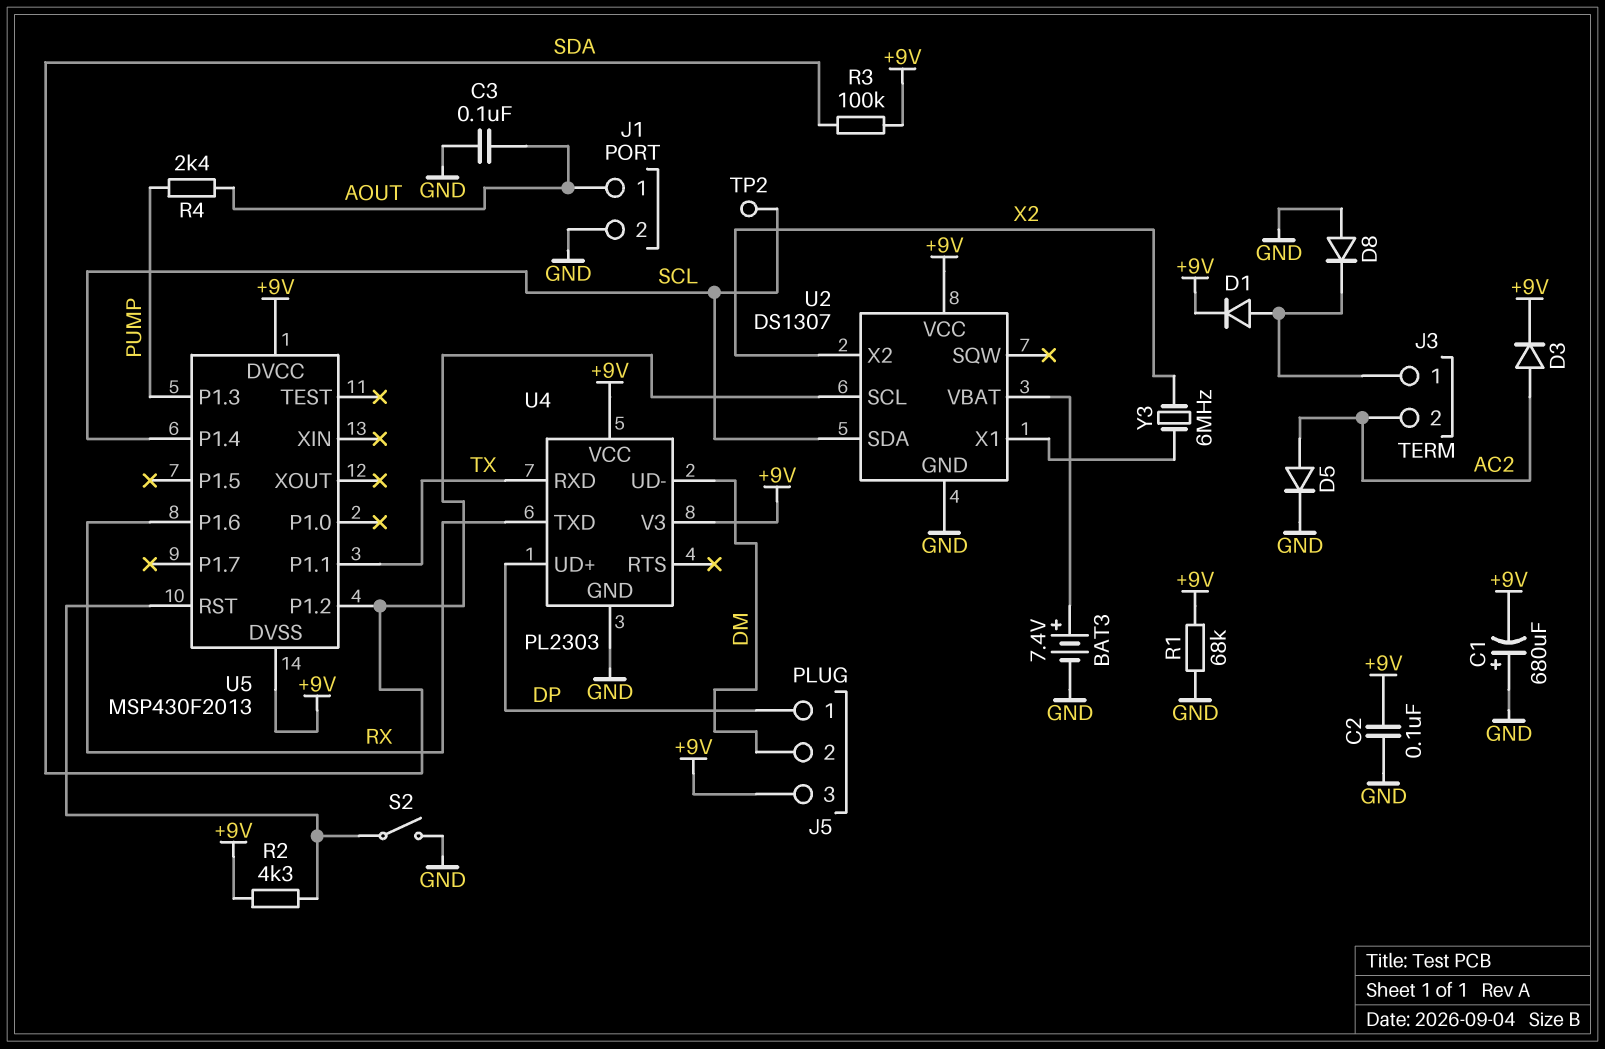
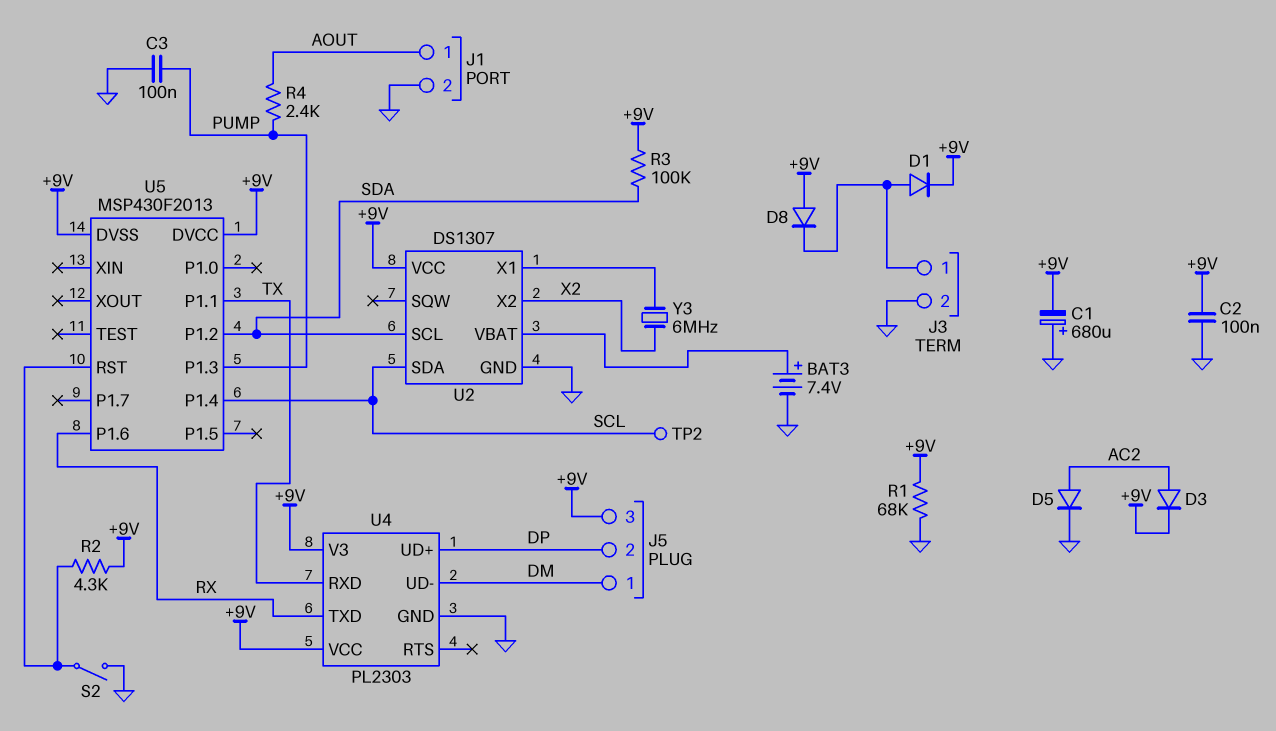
C3: 100nF (AOUT, GND) -> 100nF (GND, PUMP)
D8: diode (A GND, K J3/1) -> diode (A +9V, K J3/1)
J3 pin 2: AC2 -> GND
J5 pin 1: DP -> DM
J5 pin 2: DM -> DP

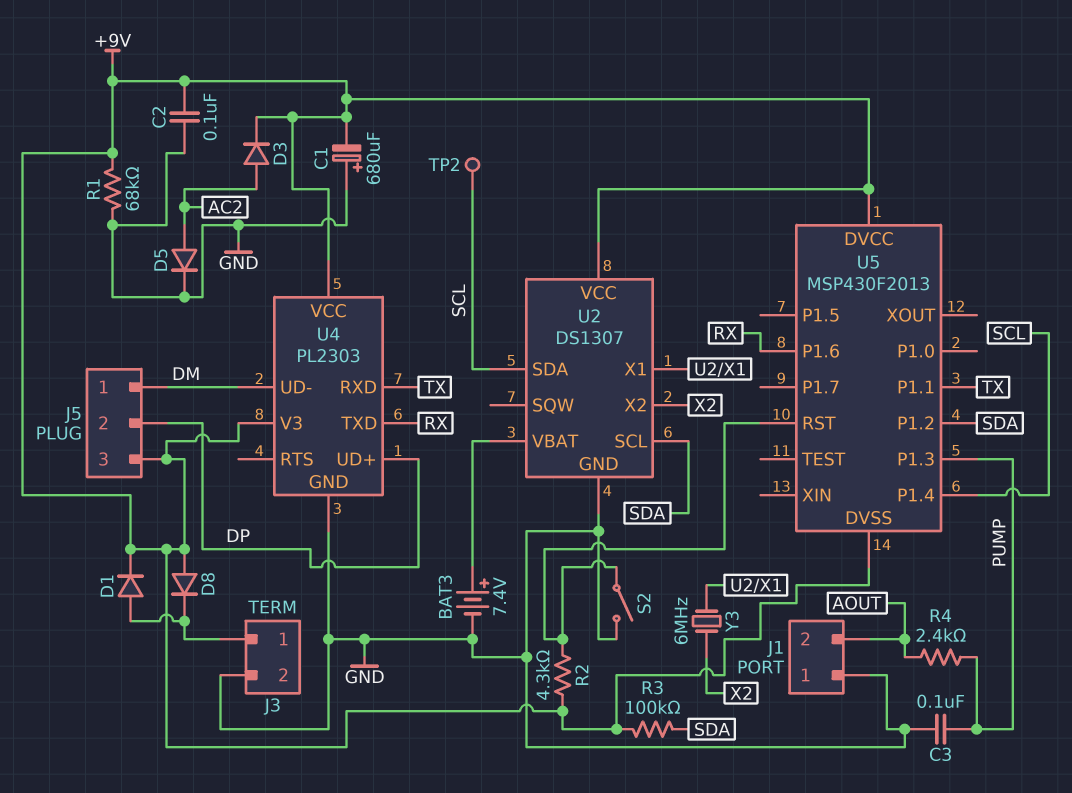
J1 pin 1: AOUT -> GND
J1 pin 2: GND -> AOUT

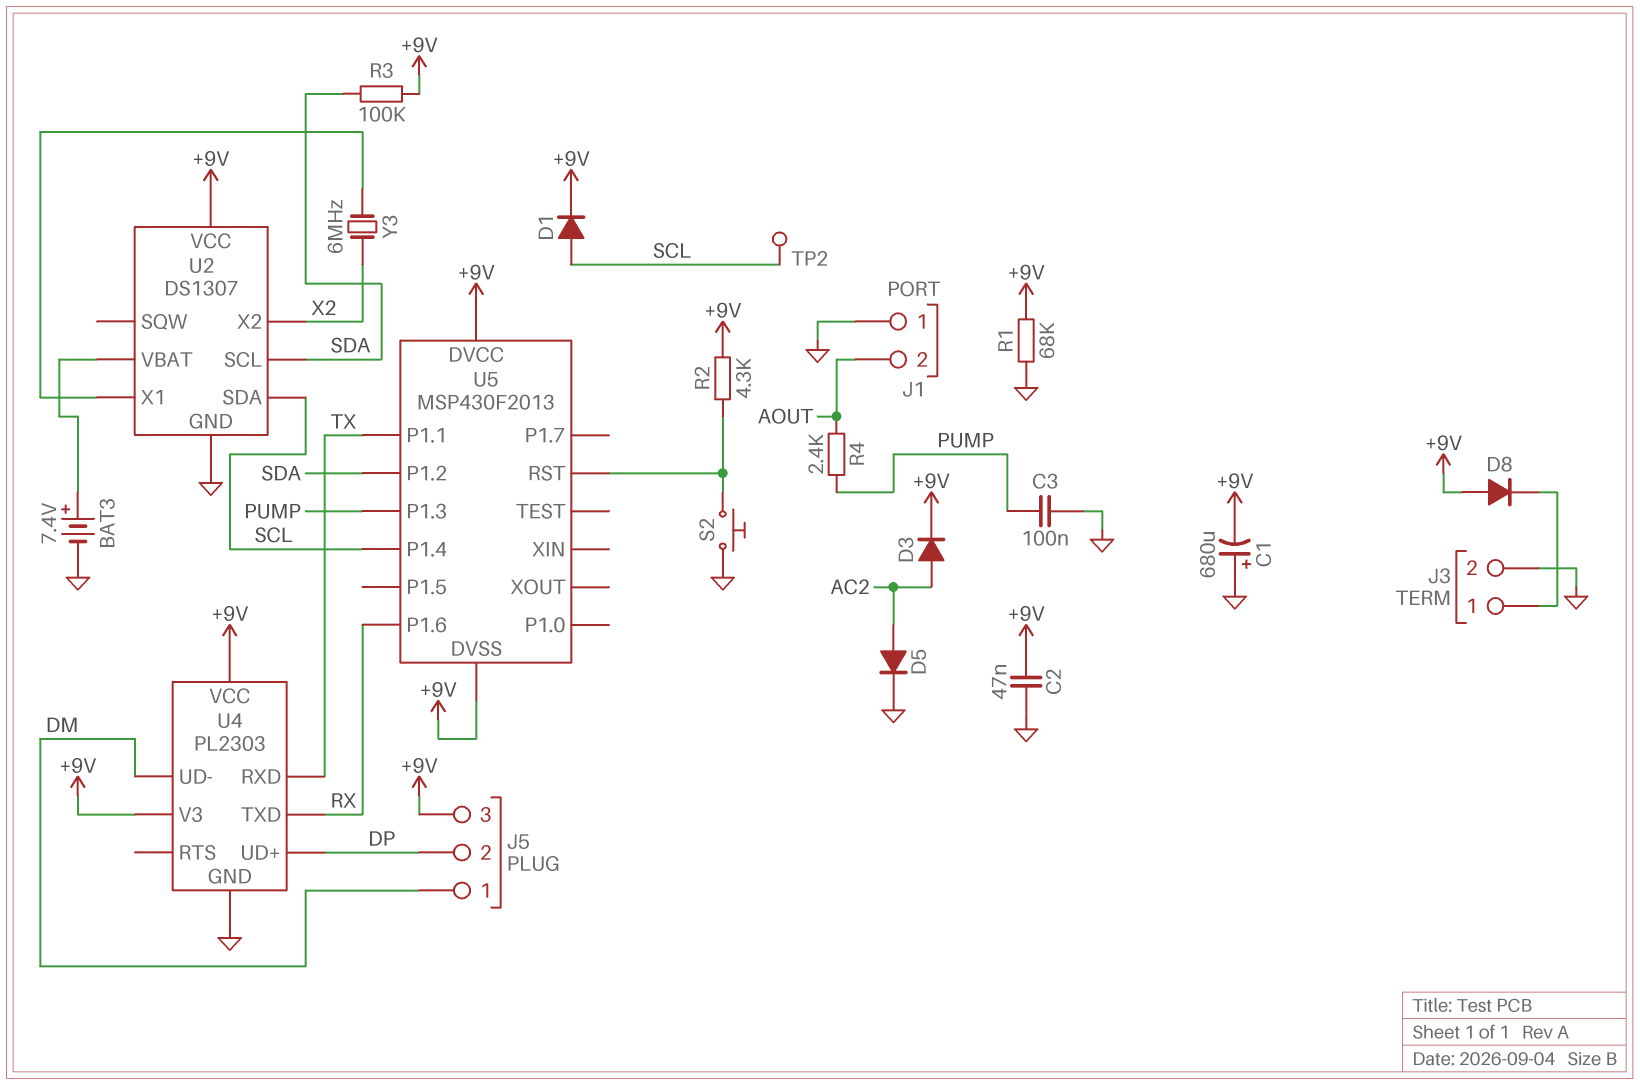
C2: 100nF (+9V, GND) -> 47nF (+9V, GND)
D1: diode (A J3/1, K +9V) -> diode (A SCL, K +9V)
S2: switch (GND, U5/RST) -> button (GND, U5/RST)

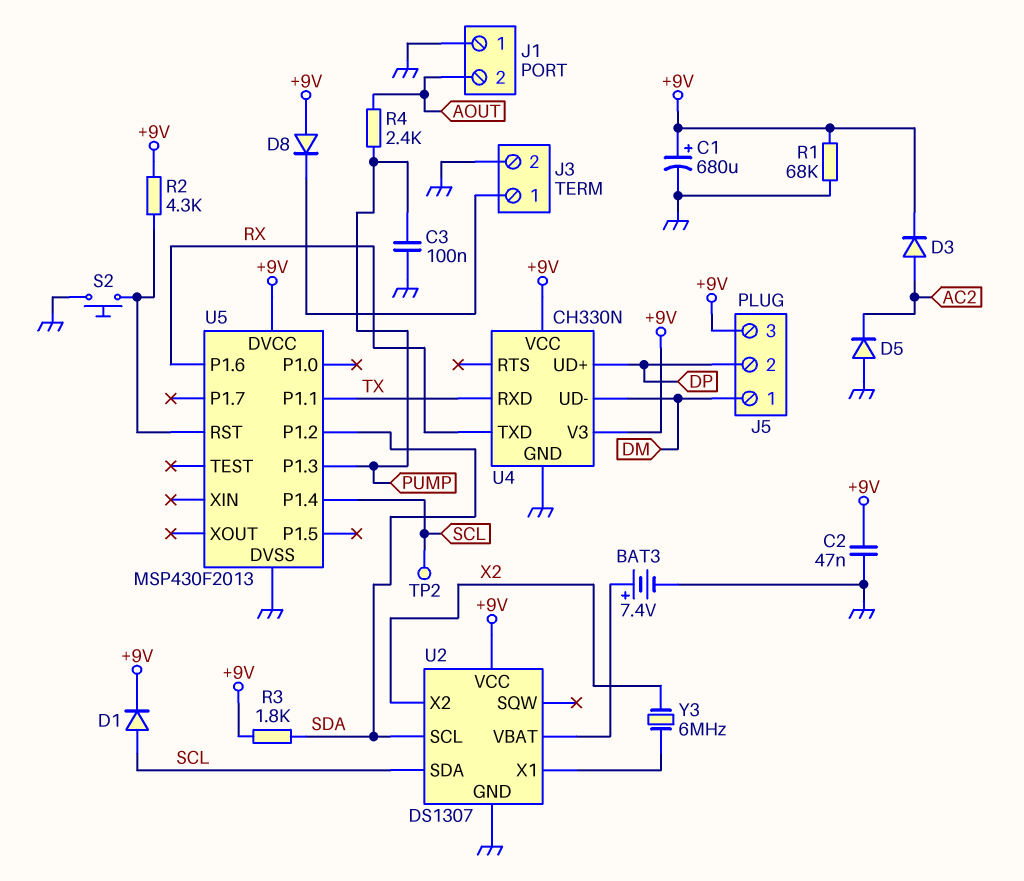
C1: 680uF (plus GND, minus +9V) -> 680uF (plus +9V, minus GND)
D5: diode (A AC2, K GND) -> diode (A GND, K AC2)
R3: 100k (+9V, SDA) -> 1.8k (+9V, SDA)
U4: PL2303 -> CH330N
U5 pin DVSS: +9V -> GND

